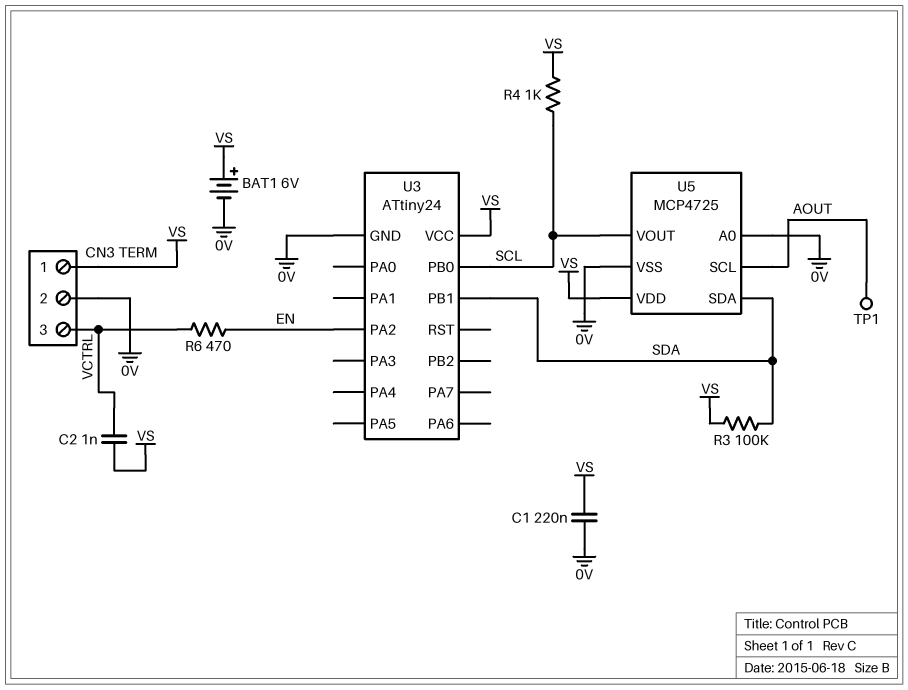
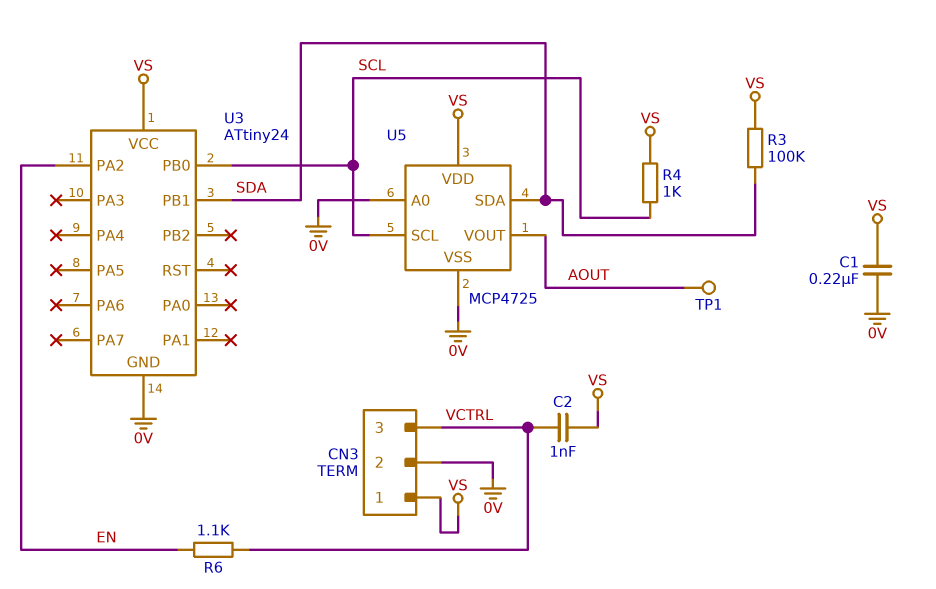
BAT1: 6V (plus VS, minus 0V) -> none
R6: 470 (EN, VCTRL) -> 1.1k (EN, VCTRL)
U5 pin SCL: AOUT -> SCL
U5 pin VOUT: SCL -> AOUT

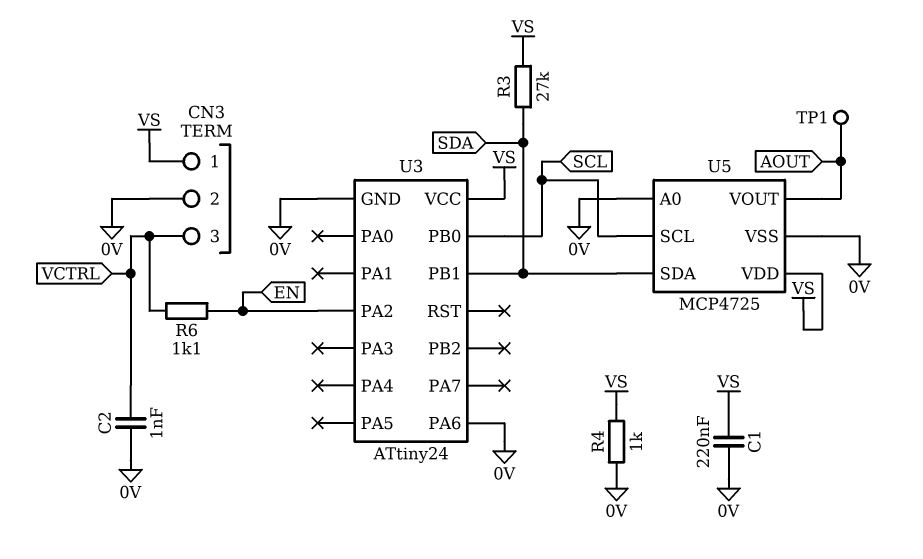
C2: 1nF (VCTRL, VS) -> 1nF (0V, VCTRL)
R3: 100k (SDA, VS) -> 27k (SDA, VS)
R4: 1k (SCL, VS) -> 1k (0V, VS)
U3 pin PA6: none -> 0V

